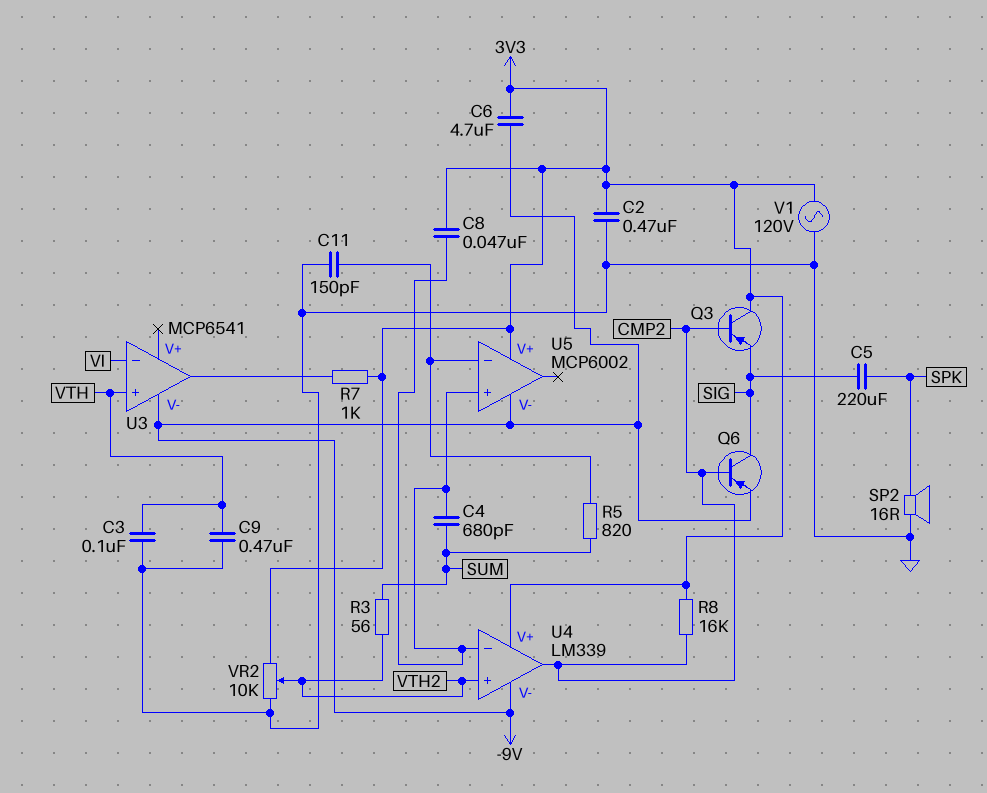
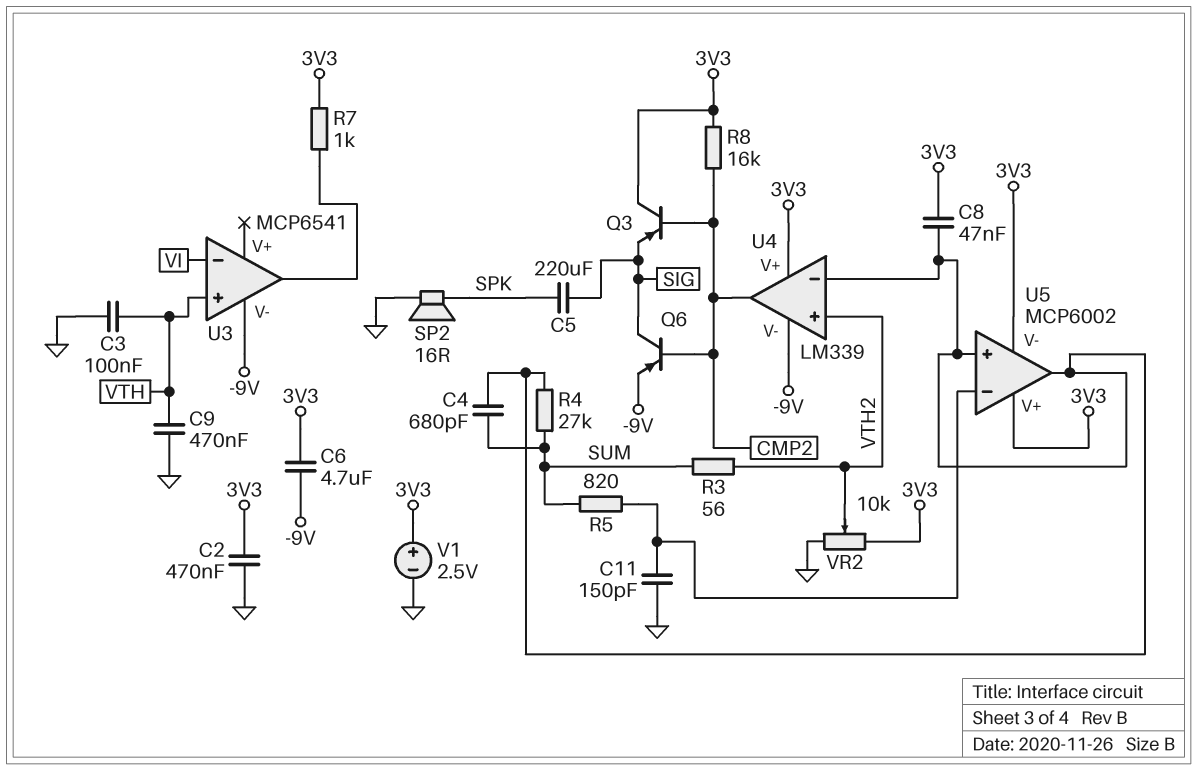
R4: none -> 27k (SUM, U4/in-)
U5 pin V-: -9V -> 3V3
U5 pin out: none -> U4/in-
V1: AC 120V (3V3, GND) -> 2.5V (plus 3V3, minus GND)

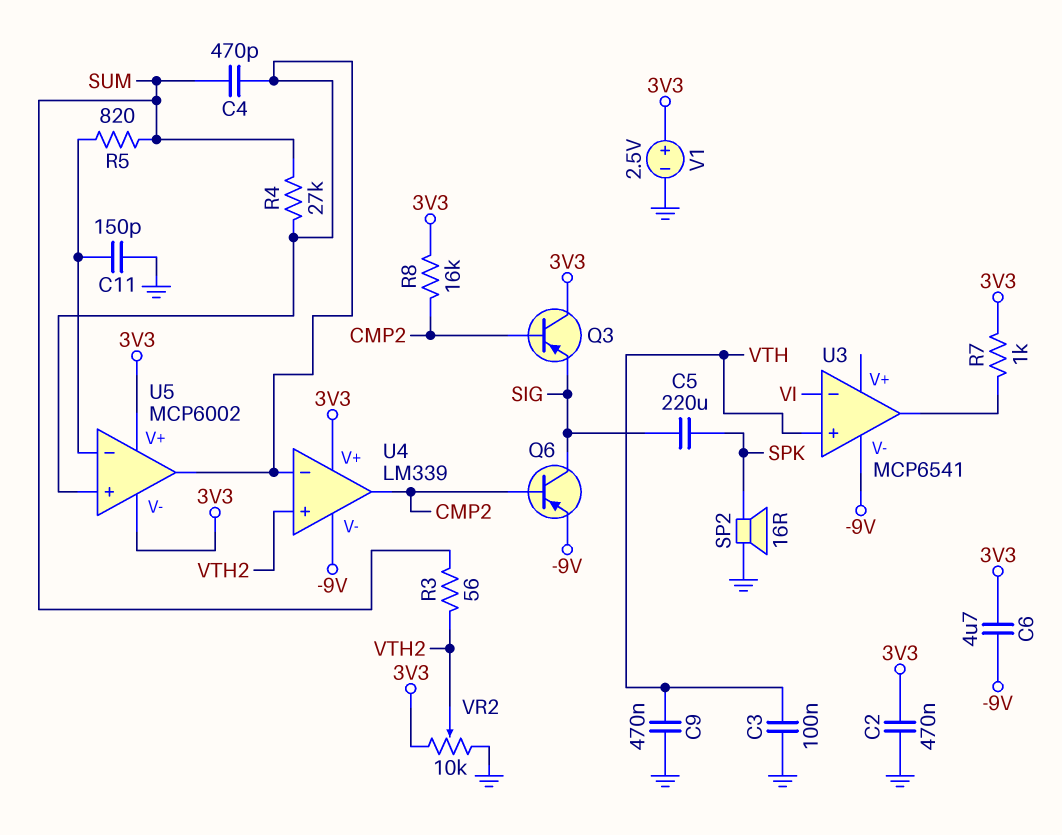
C4: 680pF (SUM, U4/in-) -> 470pF (SUM, U4/in-)
C8: 47nF (3V3, U4/in-) -> none

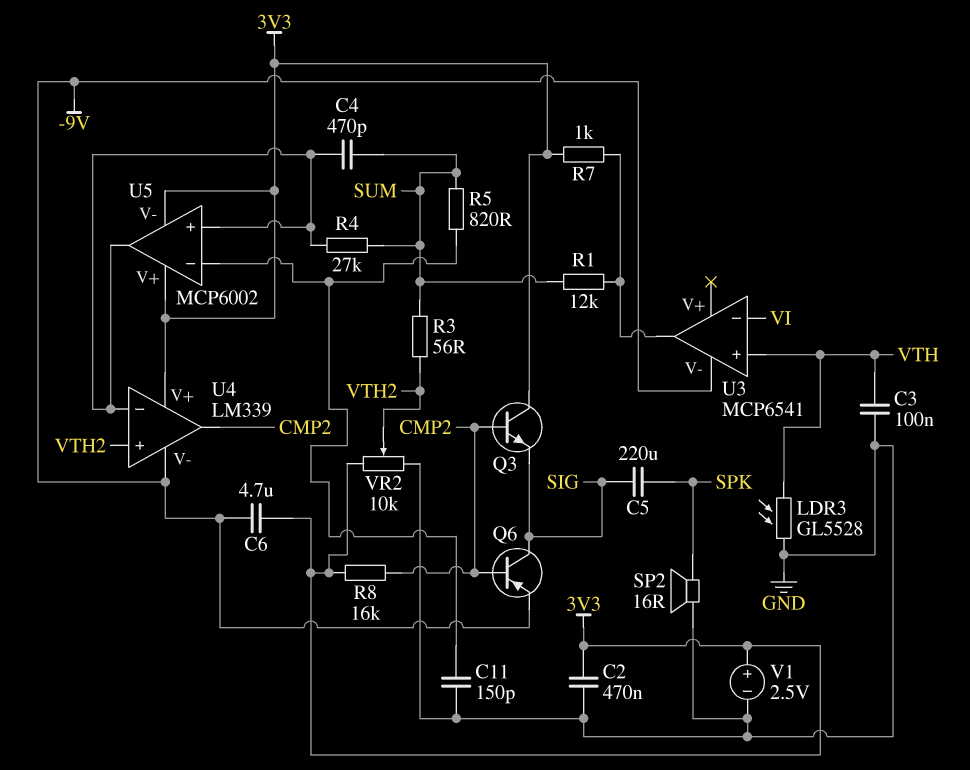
C9: 470nF (GND, VTH) -> none
LDR3: none -> GL5528 (GND, VTH)
Q3: PNP (B CMP2, C 3V3, E SIG) -> NPN (B CMP2, C 3V3, E SIG)
R1: none -> 12k (SUM, U3/out)

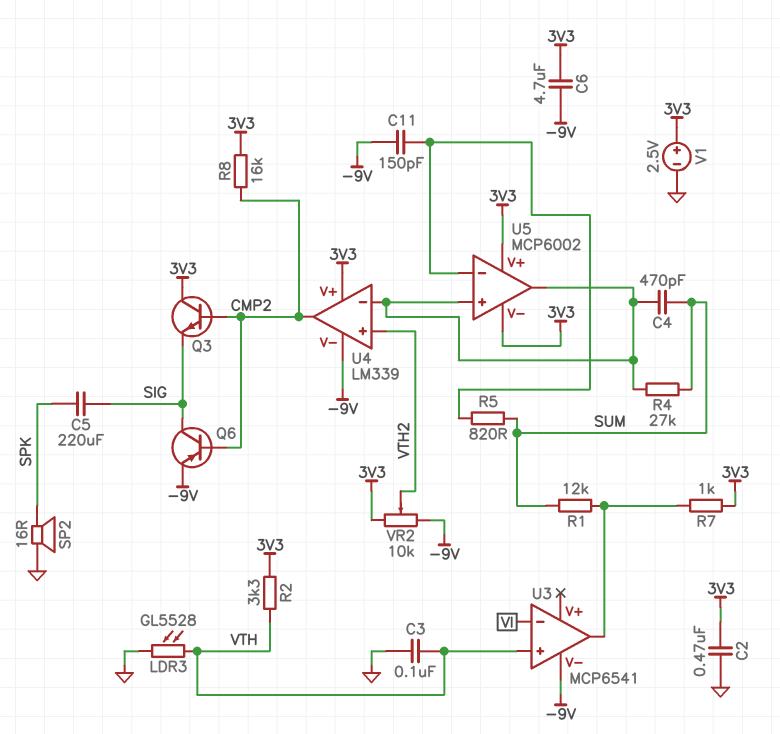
C11: 150pF (GND, U5/in-) -> 150pF (-9V, U5/in-)
R2: none -> 3.3k (3V3, VTH)
R3: 56 (SUM, VTH2) -> none
VR2: 10k (3V3, GND, wiper VTH2) -> 10k (-9V, 3V3, wiper VTH2)

